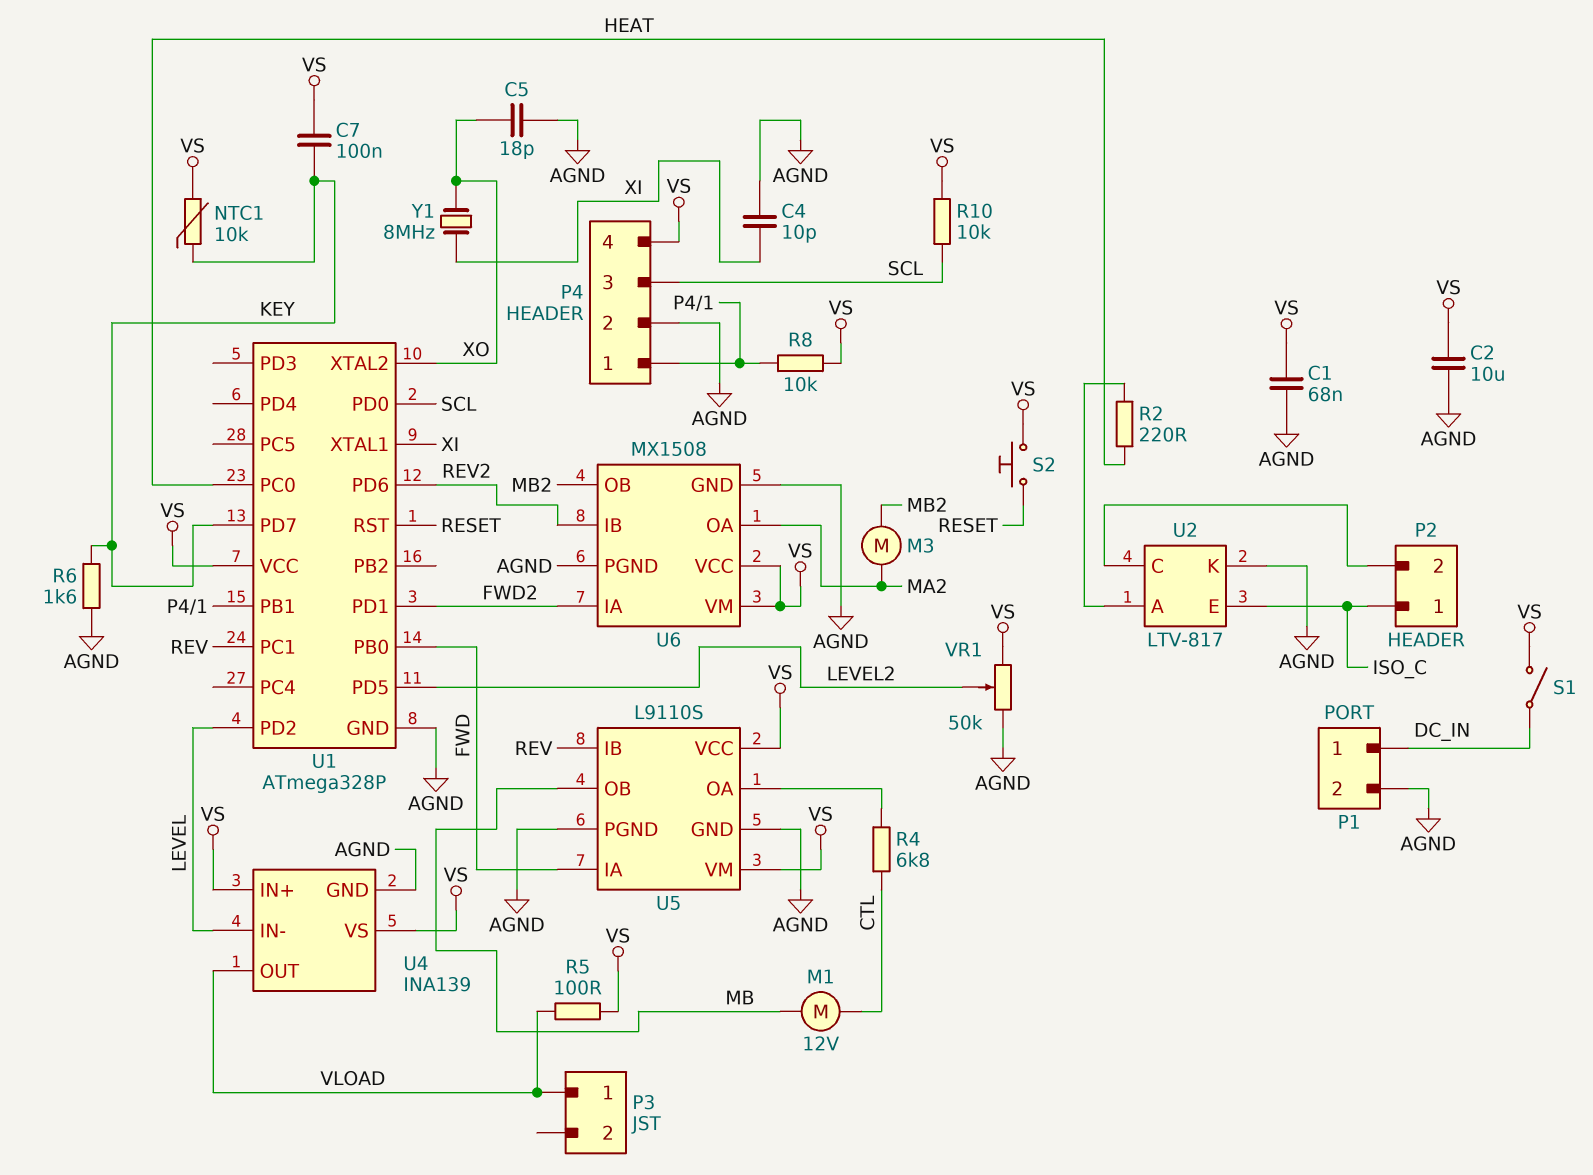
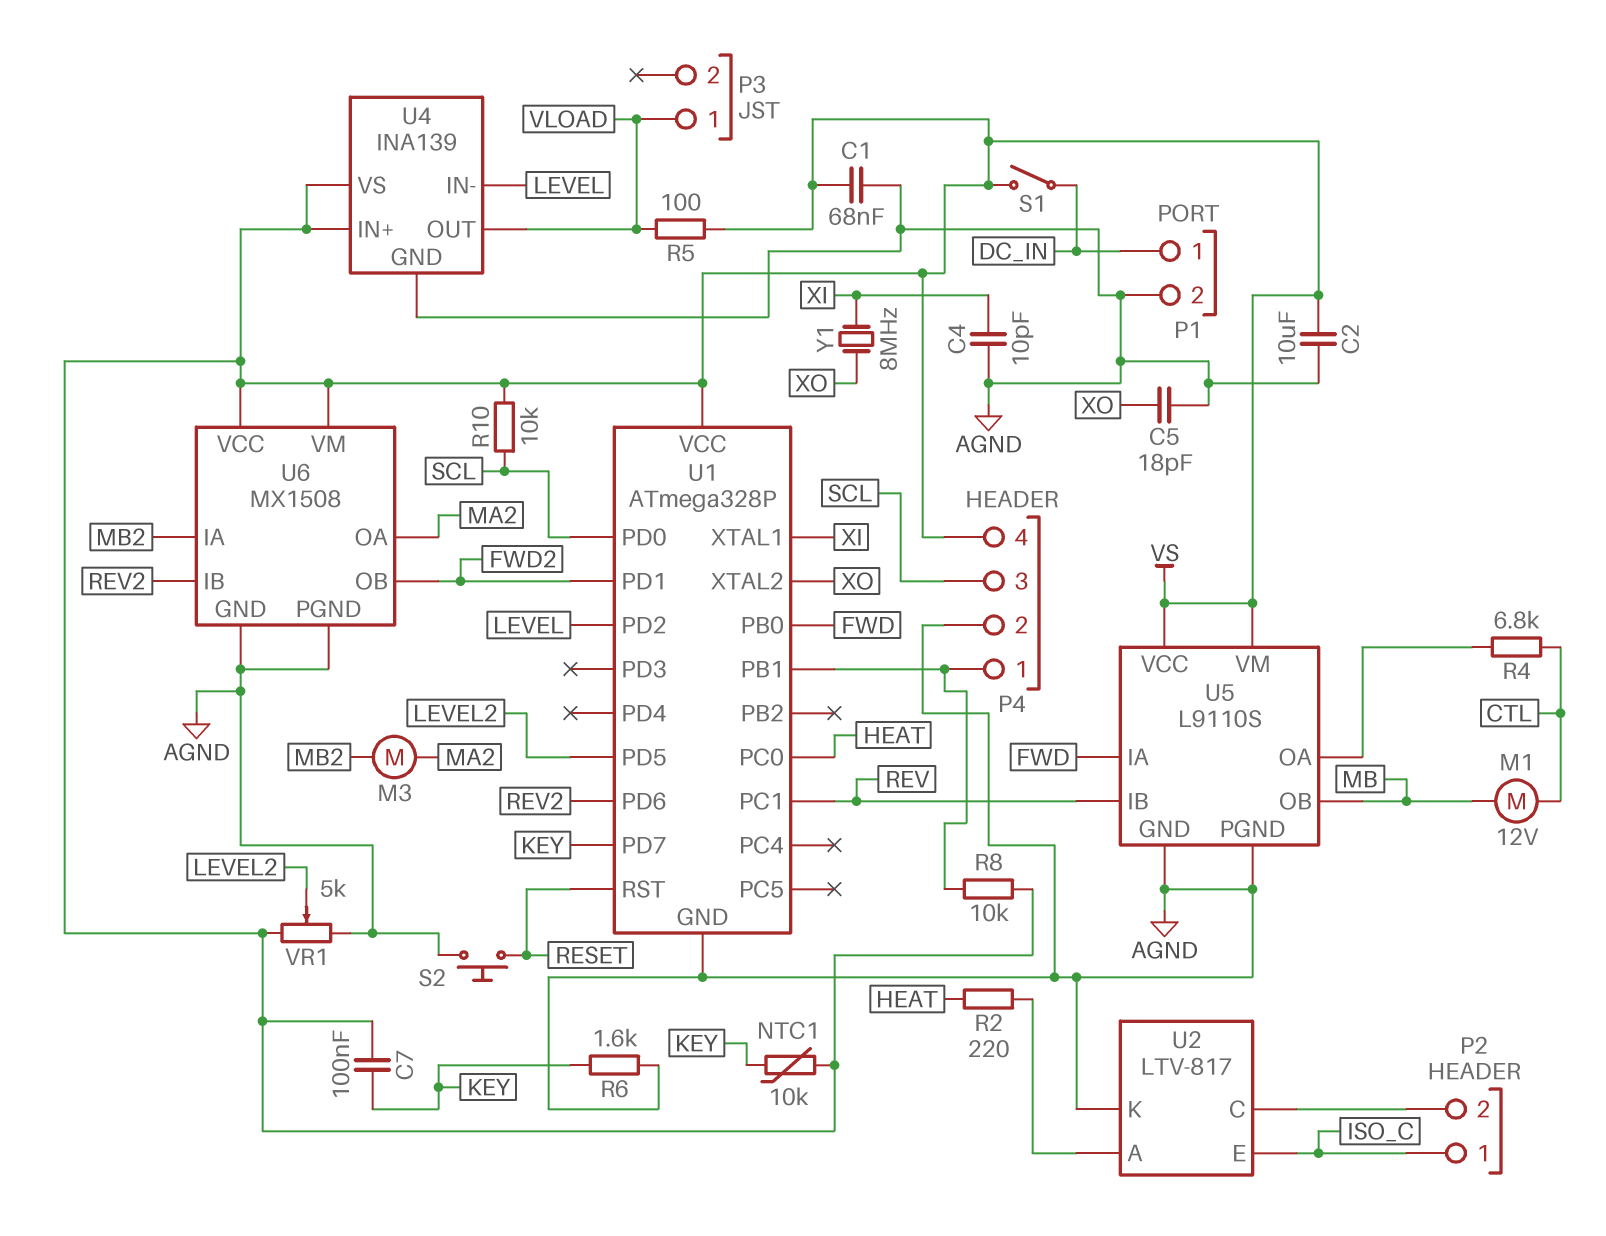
S2: button (RESET, VS) -> button (AGND, RESET)
U6 pin IA: FWD2 -> MB2
U6 pin OB: MB2 -> FWD2
VR1: 50k (AGND, VS, wiper LEVEL2) -> 5k (AGND, VS, wiper LEVEL2)

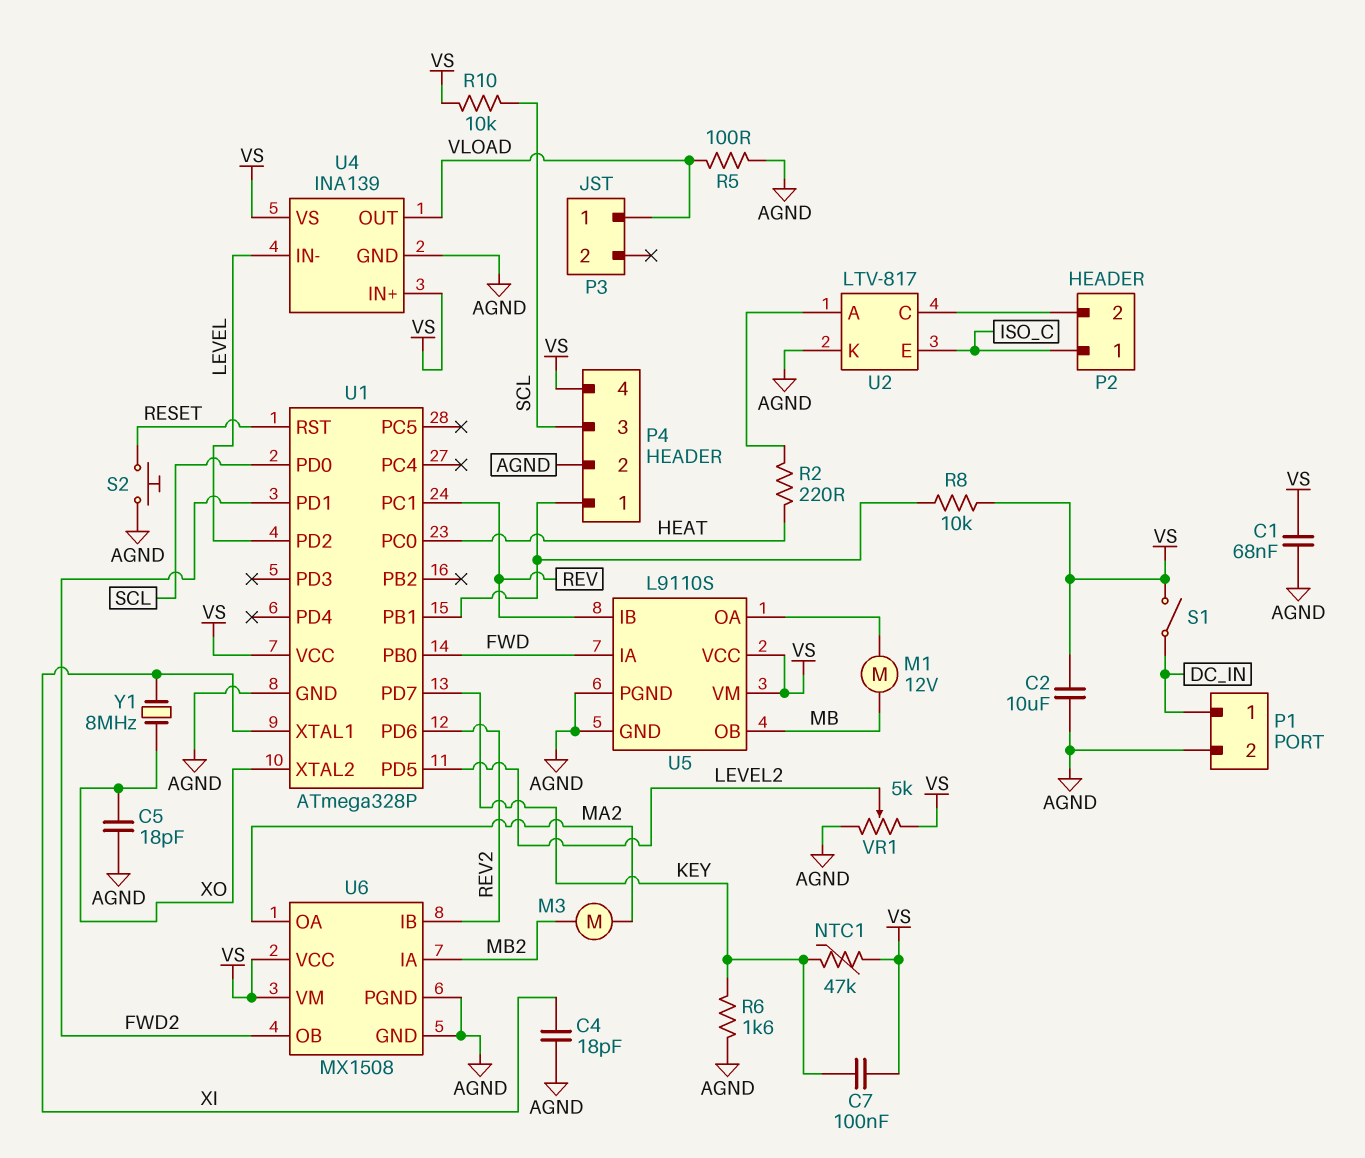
C4: 10pF (AGND, XI) -> 18pF (AGND, XI)
M1: motor 12V (CTL, MB) -> motor 12V (MB, U5/OA)
NTC1: 10k (KEY, VS) -> 47k (KEY, VS)
R4: 6.8k (CTL, U5/OA) -> none
R5: 100 (VLOAD, VS) -> 100 (AGND, VLOAD)

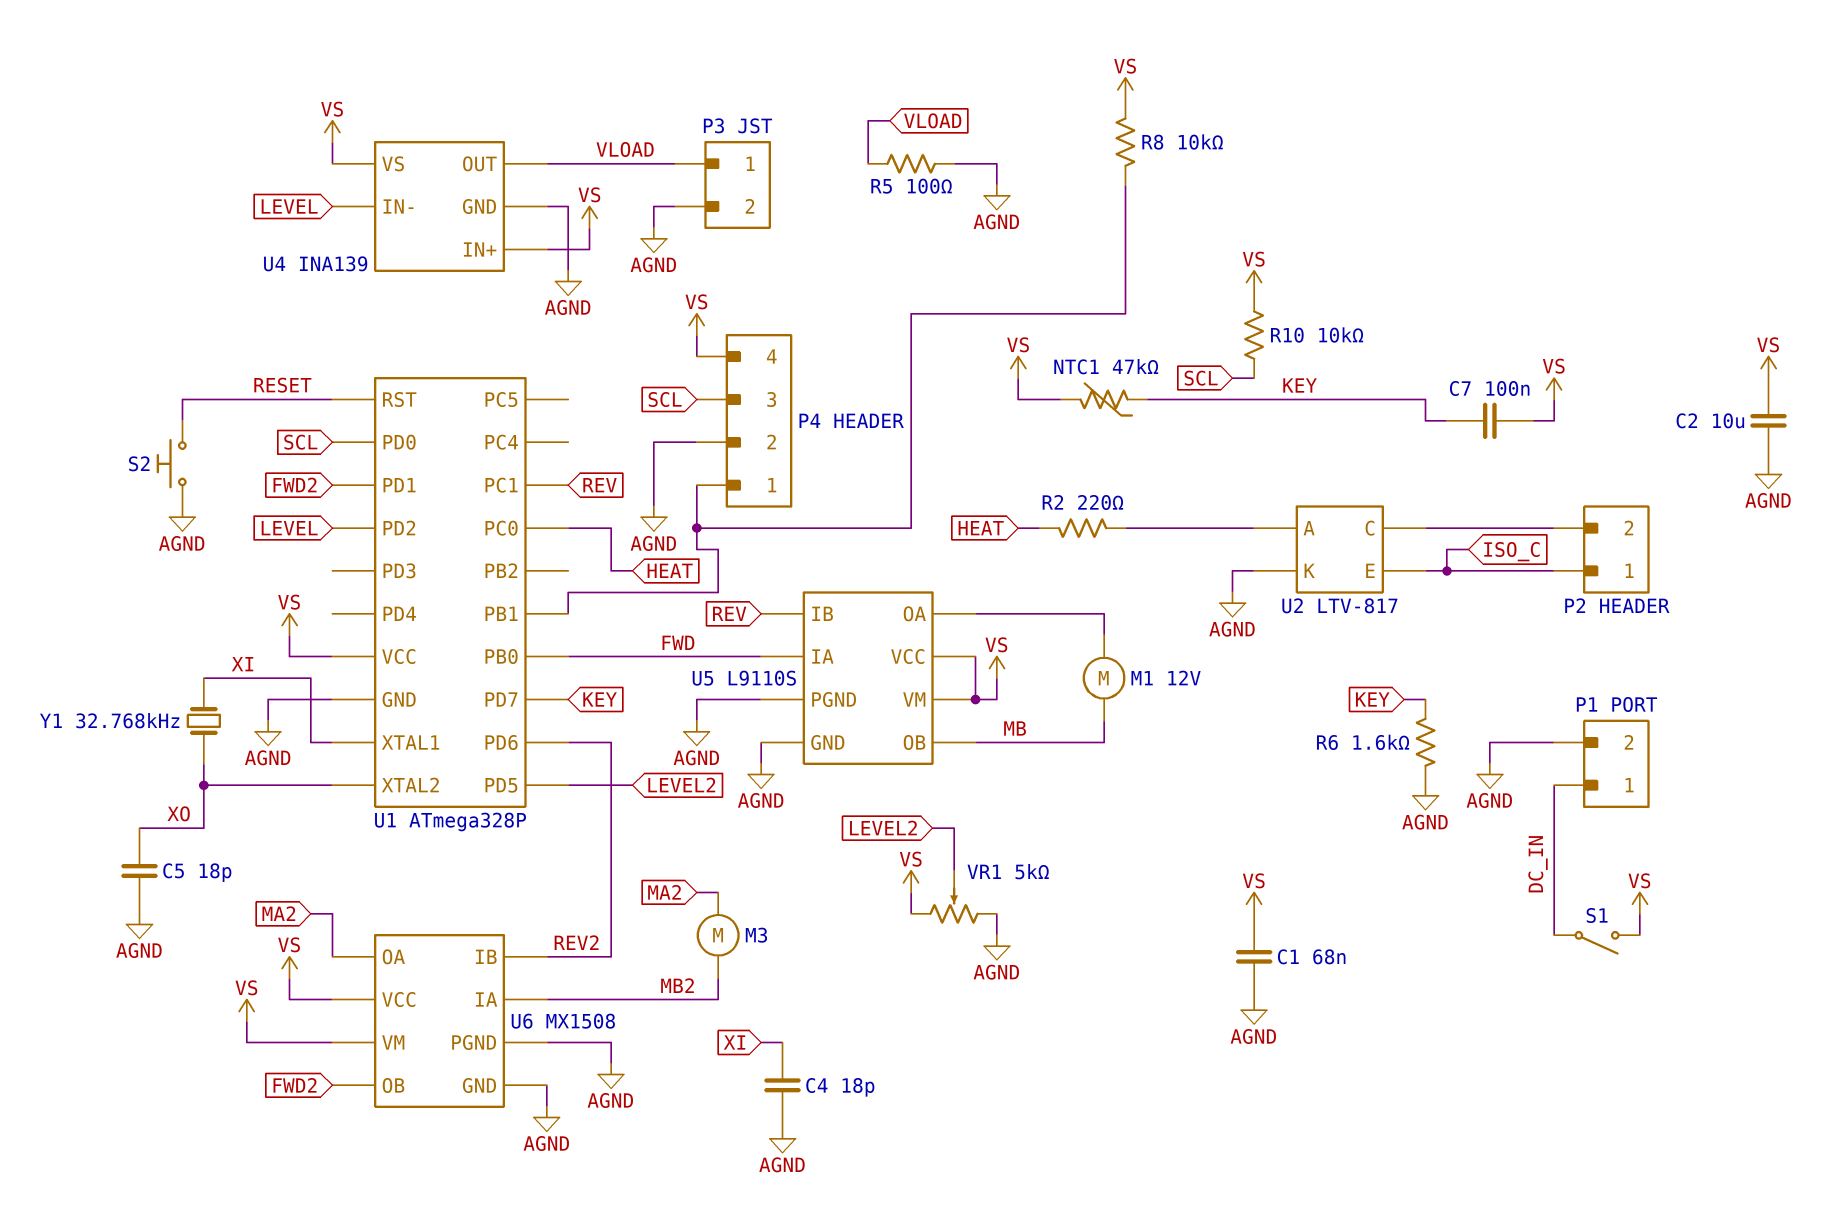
P3 pin 2: none -> AGND
Y1: 8MHz (XI, XO) -> 32.768kHz (XI, XO)

